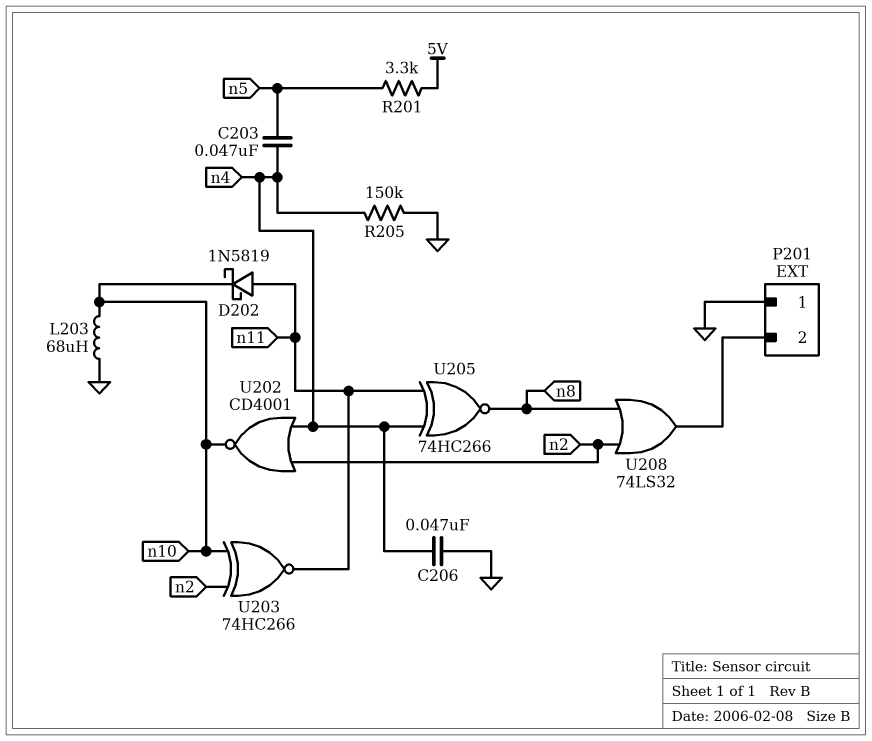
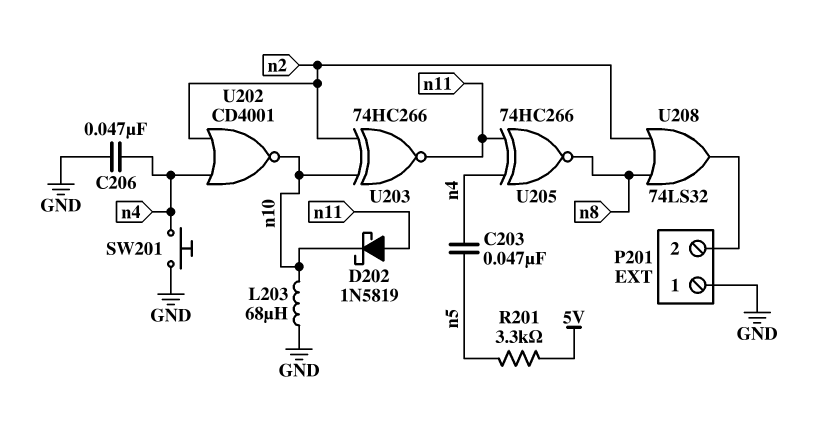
R205: 150k (GND, n4) -> none
SW201: none -> button (GND, n4)

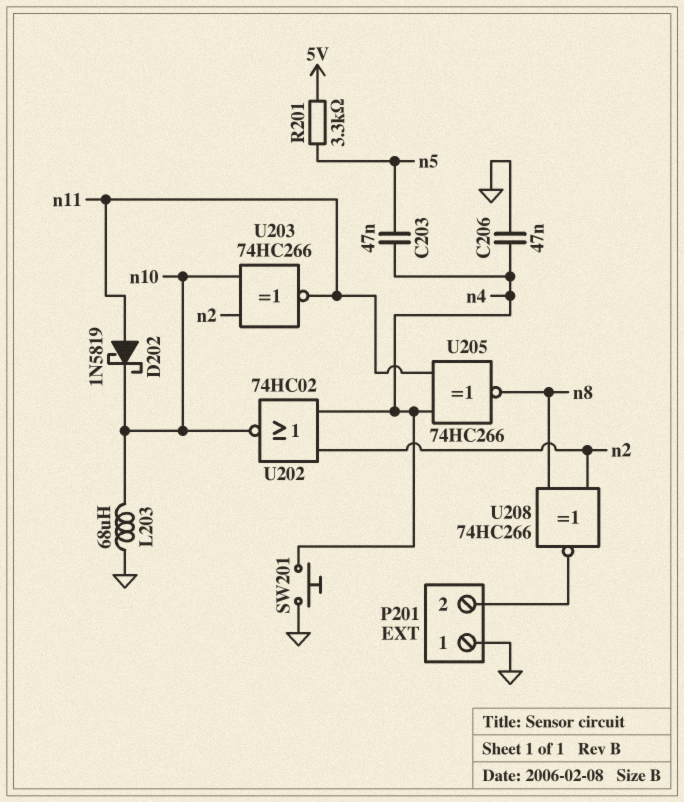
U202: NOR CD4001 (in n2, in n4, out n10) -> NOR 74HC02 (in n2, in n4, out n10)
U208: OR 74LS32 (in n2, in n8, out P201/2) -> XNOR 74HC266 (in n2, in n8, out P201/2)

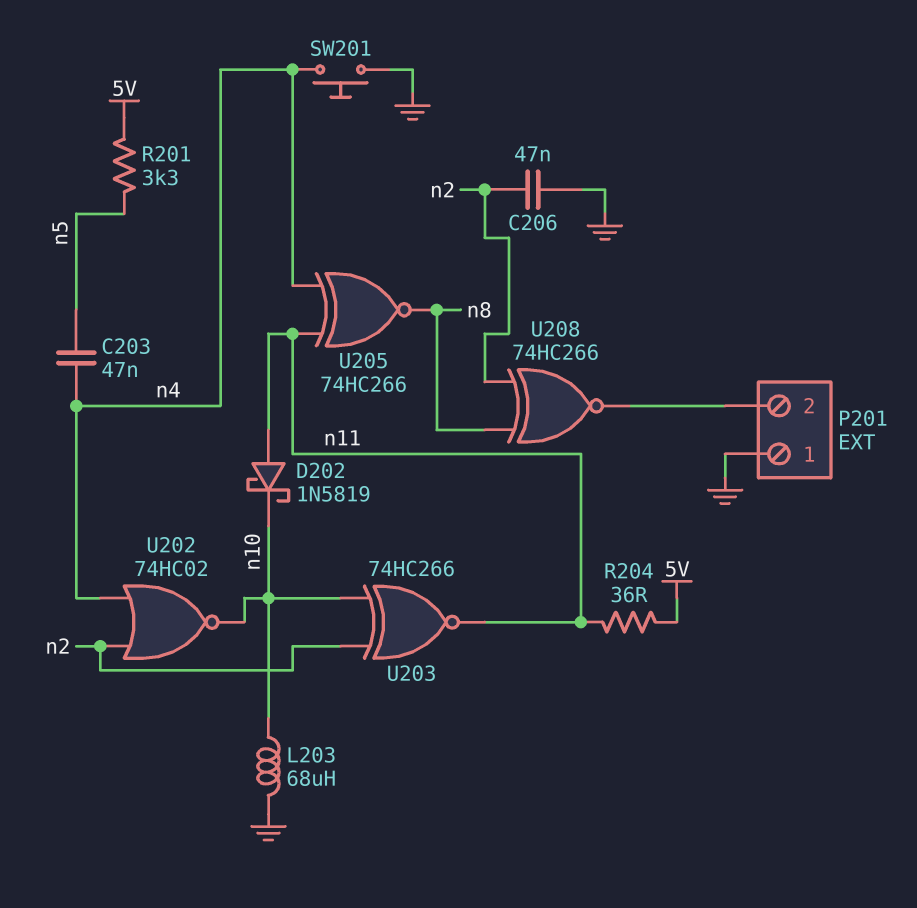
C206: 47nF (GND, n4) -> 47nF (GND, n2)
R204: none -> 36 (5V, n11)

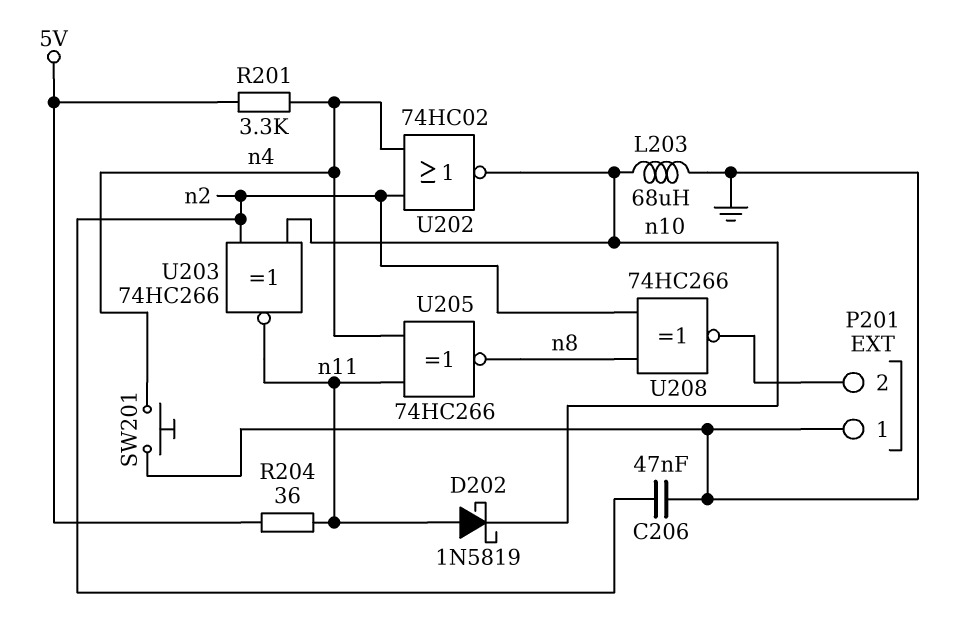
C203: 47nF (n4, n5) -> none
R201: 3.3k (5V, n5) -> 3.3k (5V, n4)

